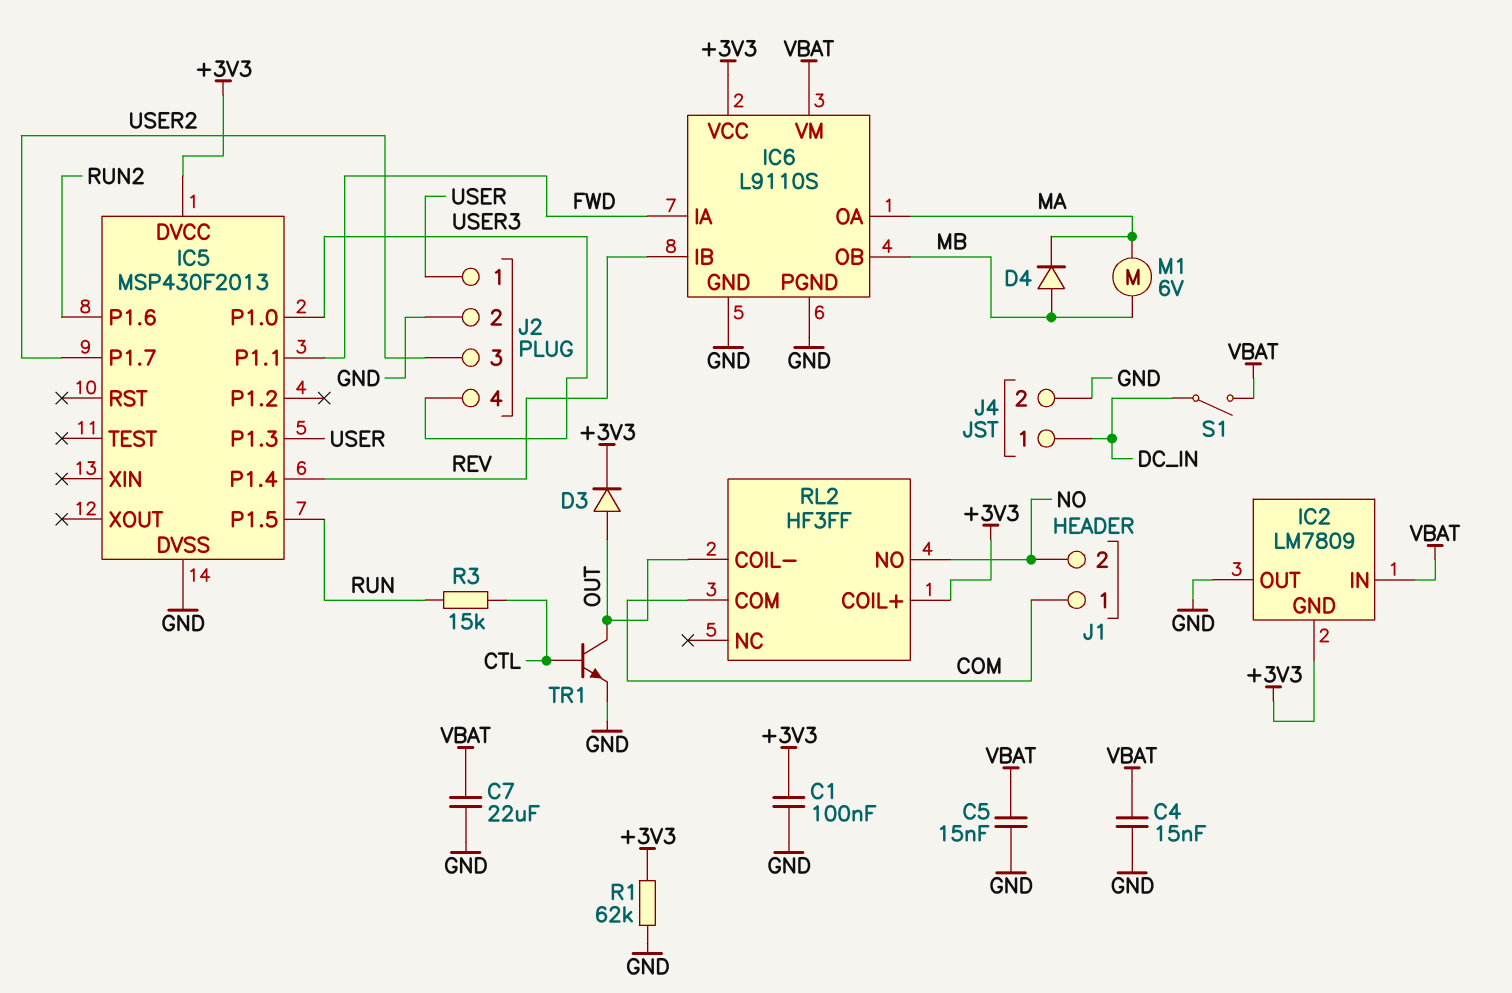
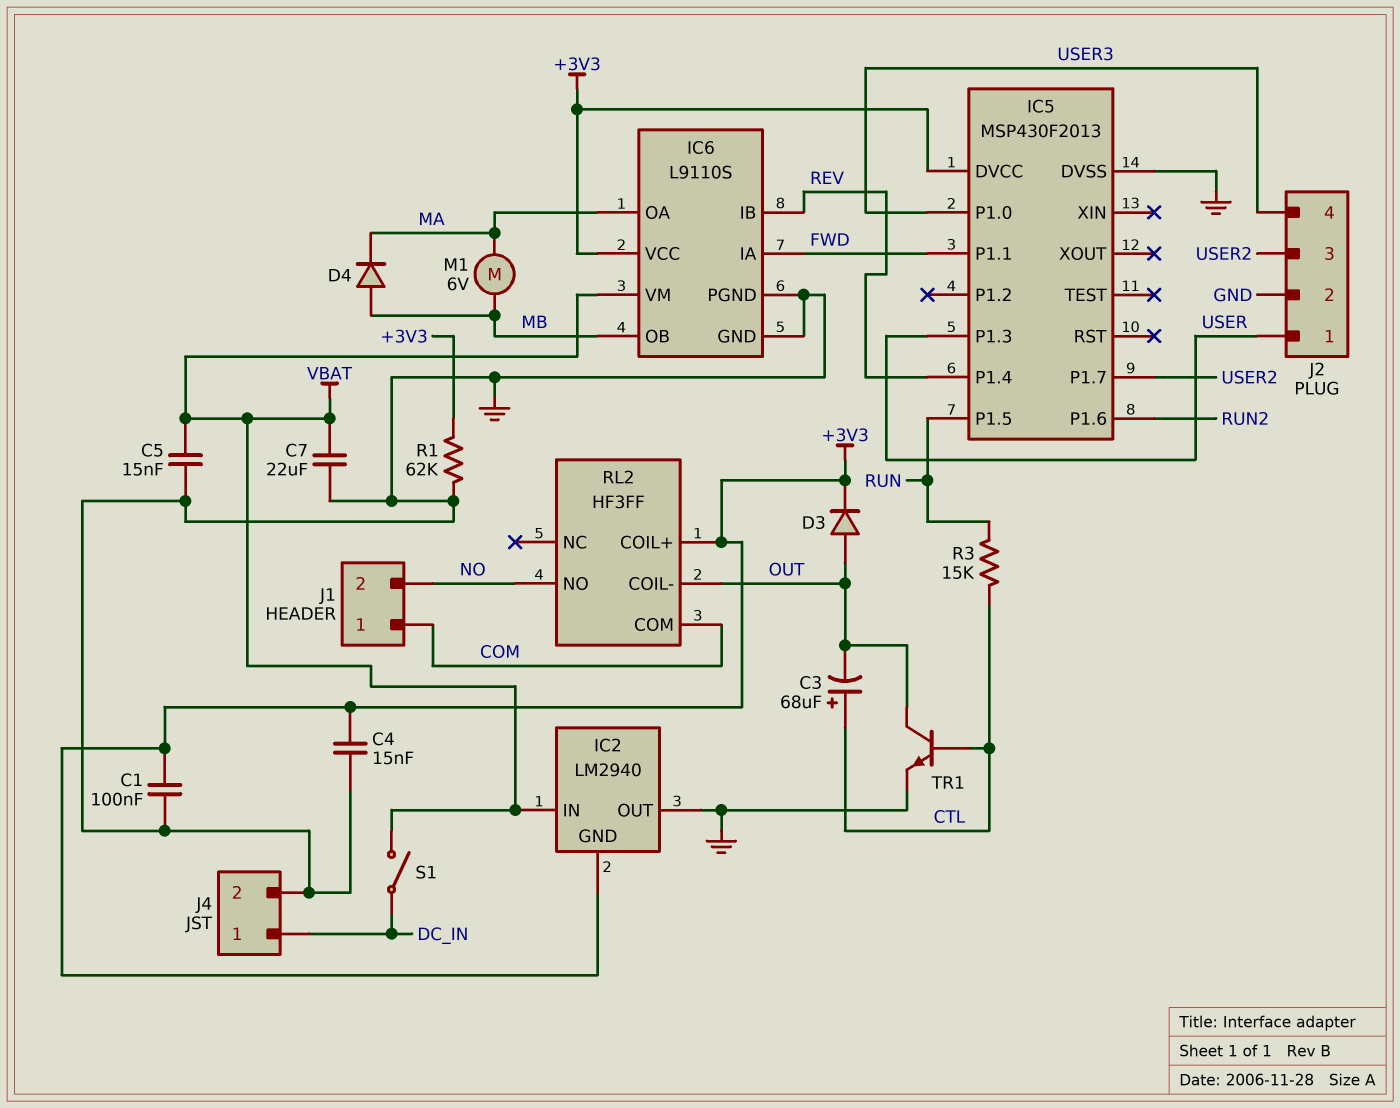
C3: none -> 68uF (plus CTL, minus OUT)
C4: 15nF (GND, VBAT) -> 15nF (+3V3, GND)
IC2: LM7809 -> LM2940

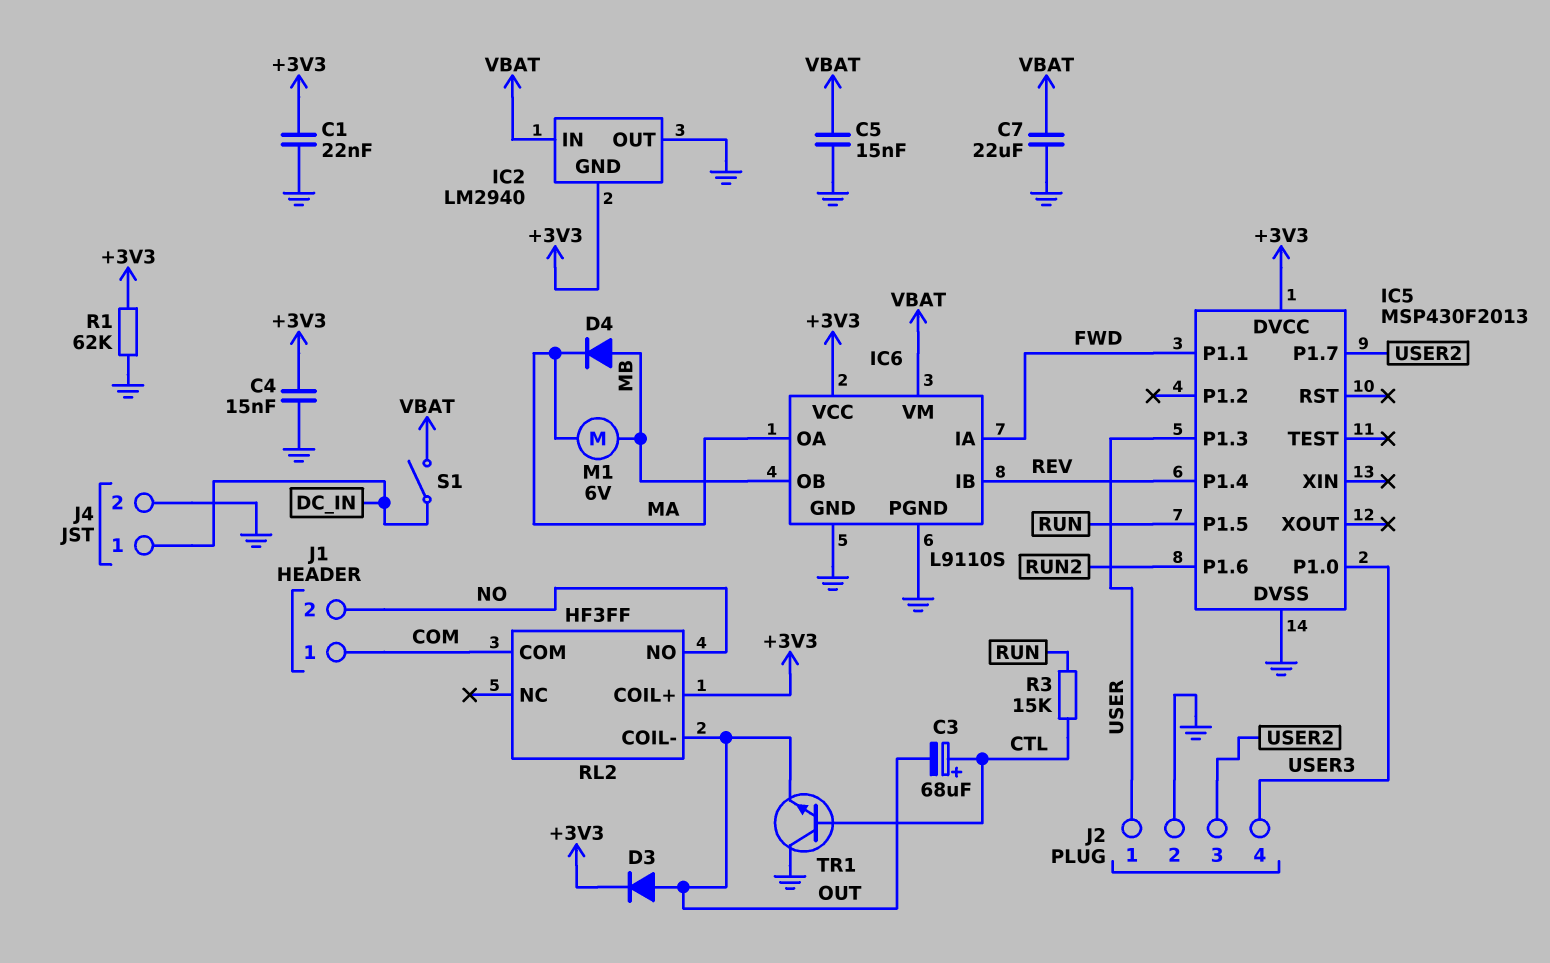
C1: 100nF (+3V3, GND) -> 22nF (+3V3, GND)
TR1: NPN (B CTL, C OUT, E GND) -> NPN (B CTL, C GND, E OUT)

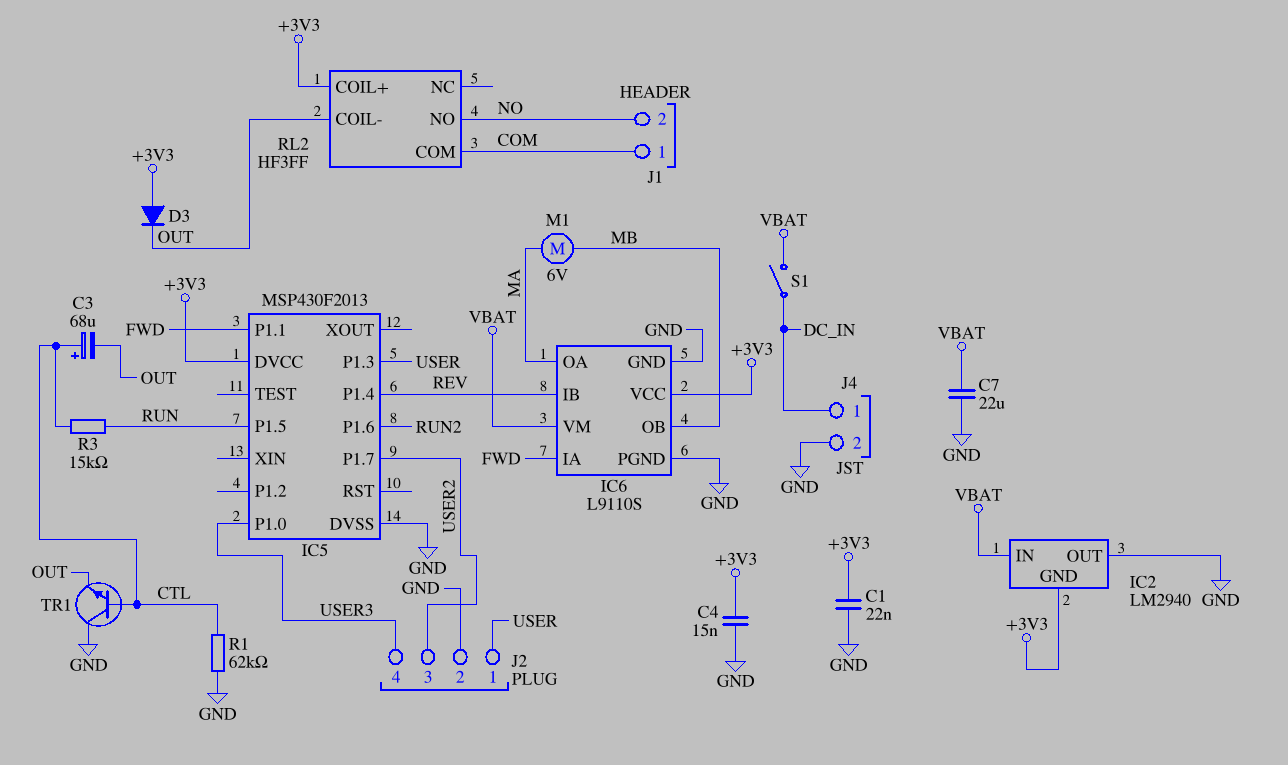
C5: 15nF (GND, VBAT) -> none
D3: diode (A OUT, K +3V3) -> diode (A +3V3, K OUT)
D4: diode (A MB, K MA) -> none
R1: 62k (+3V3, GND) -> 62k (CTL, GND)

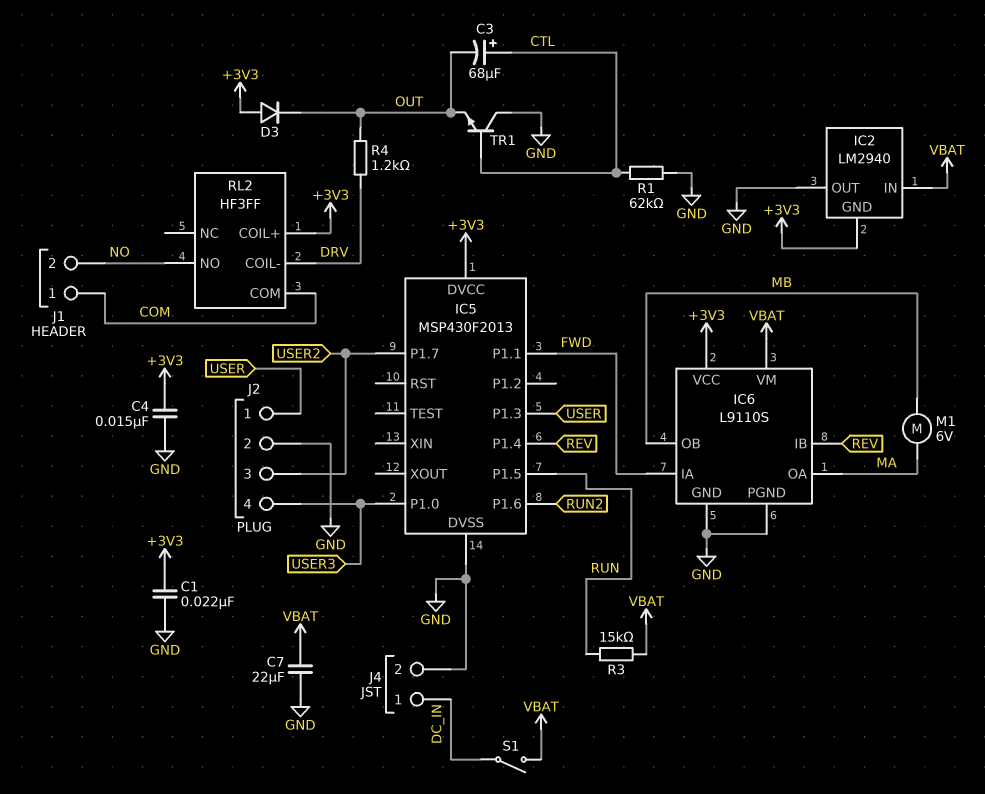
R3: 15k (CTL, RUN) -> 15k (RUN, VBAT)
R4: none -> 1.2k (DRV, OUT)
RL2 pin COIL-: OUT -> DRV

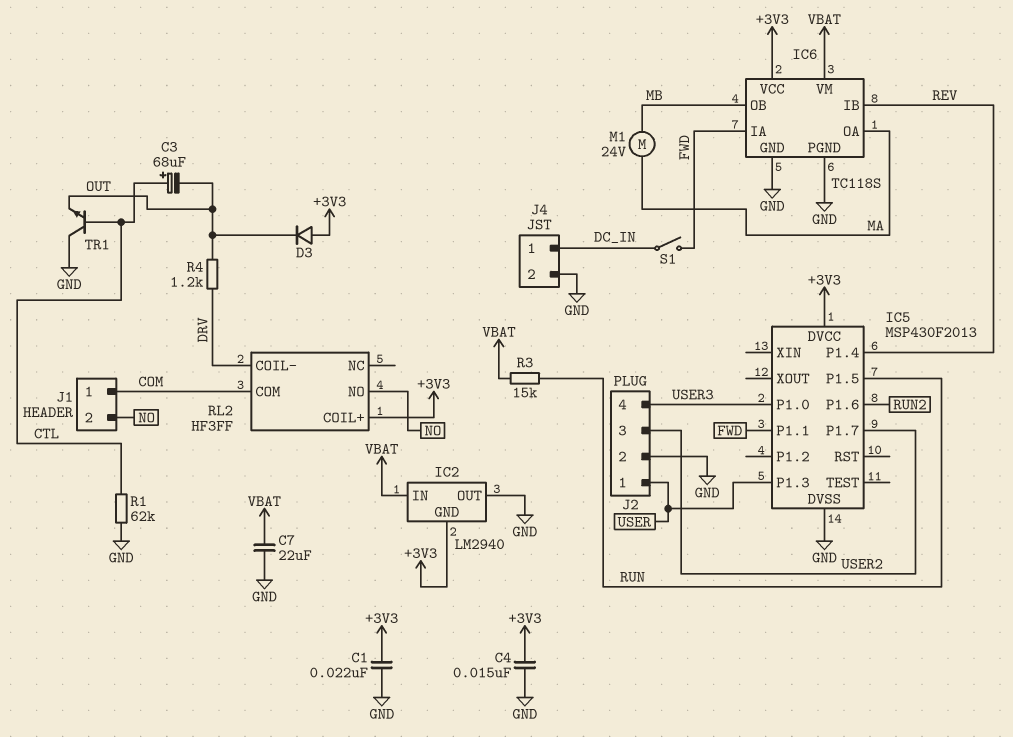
IC6: L9110S -> TC118S
M1: motor 6V (MA, MB) -> motor 24V (MA, MB)
S1: switch (DC_IN, VBAT) -> switch (DC_IN, FWD)

